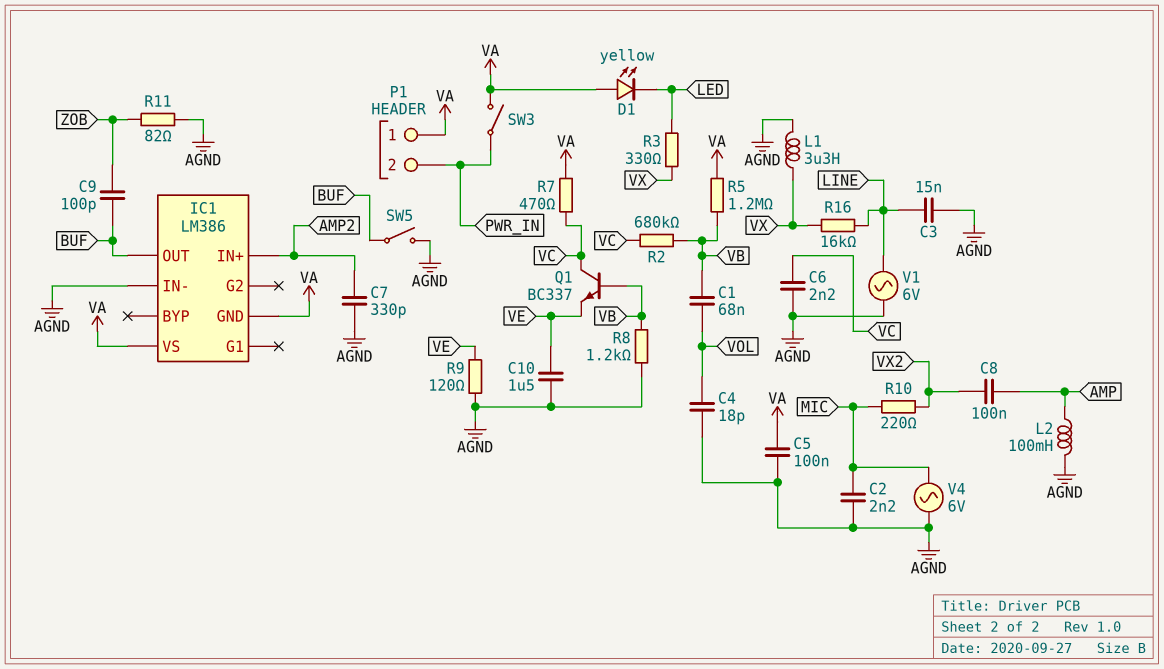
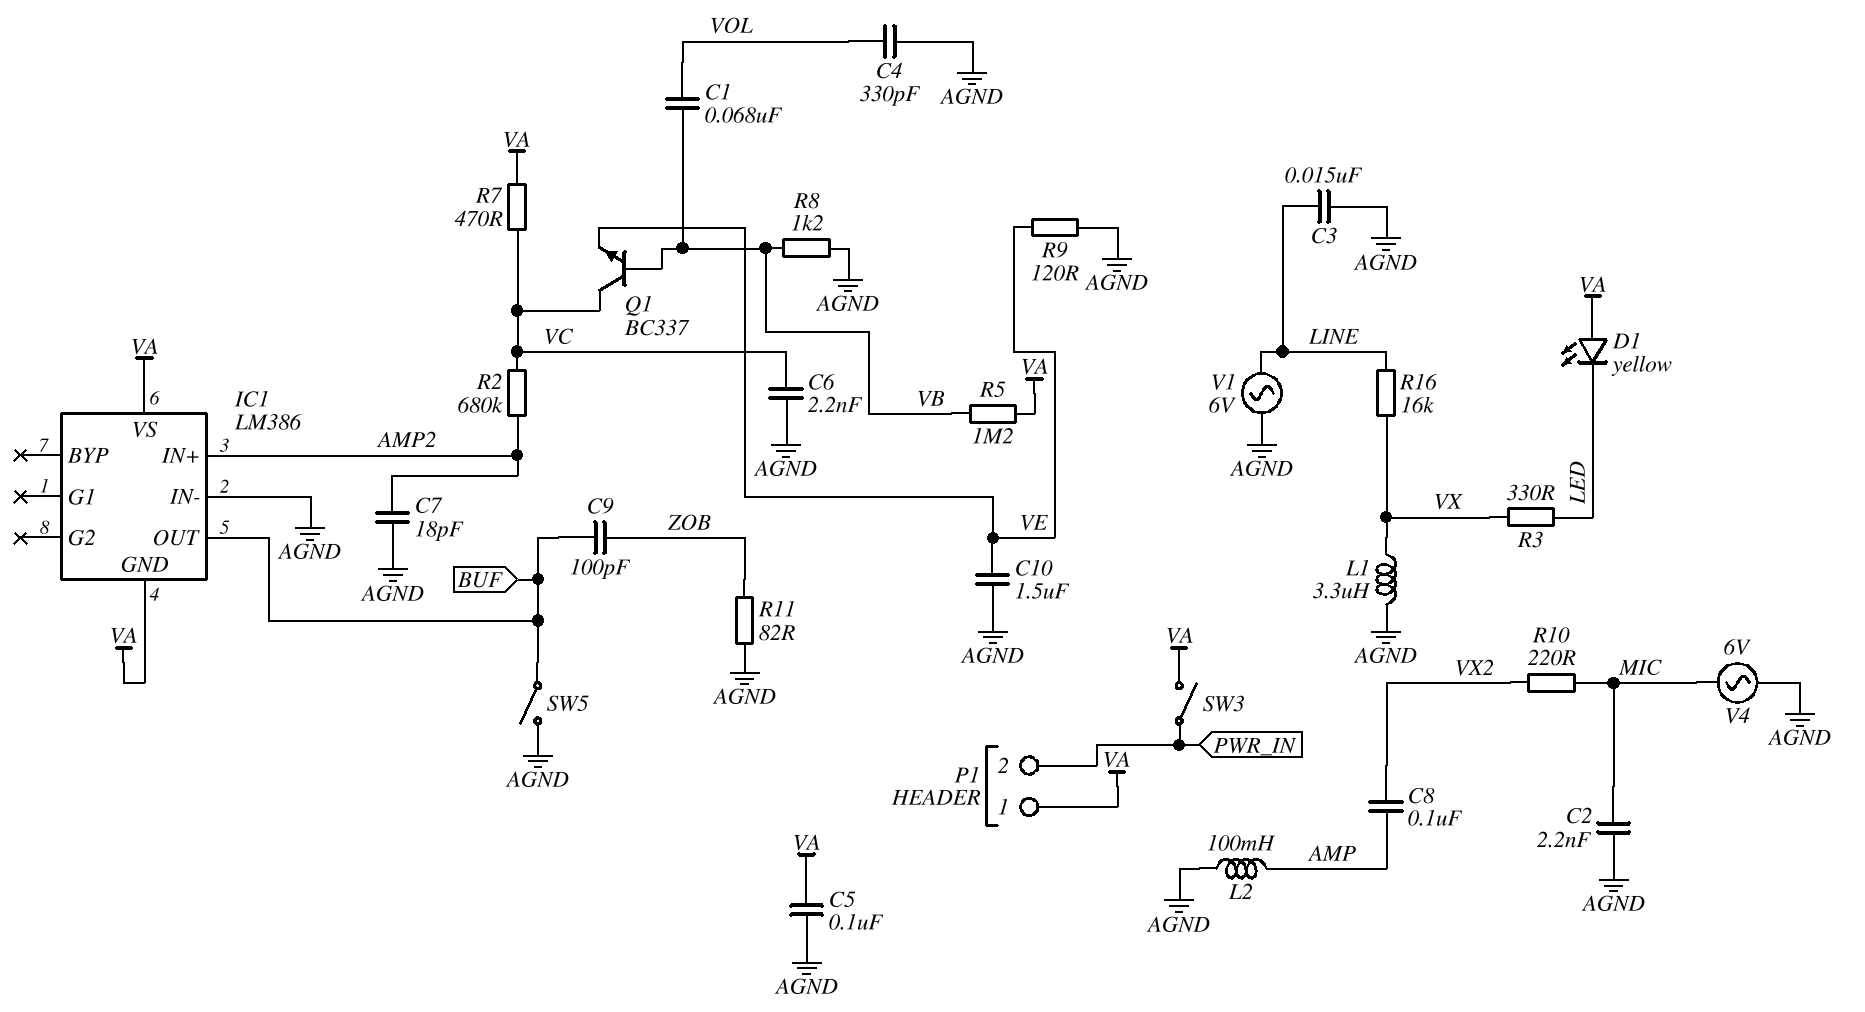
C4: 18pF (AGND, VOL) -> 330pF (AGND, VOL)
C7: 330pF (AGND, AMP2) -> 18pF (AGND, AMP2)
R2: 680k (VB, VC) -> 680k (AMP2, VC)

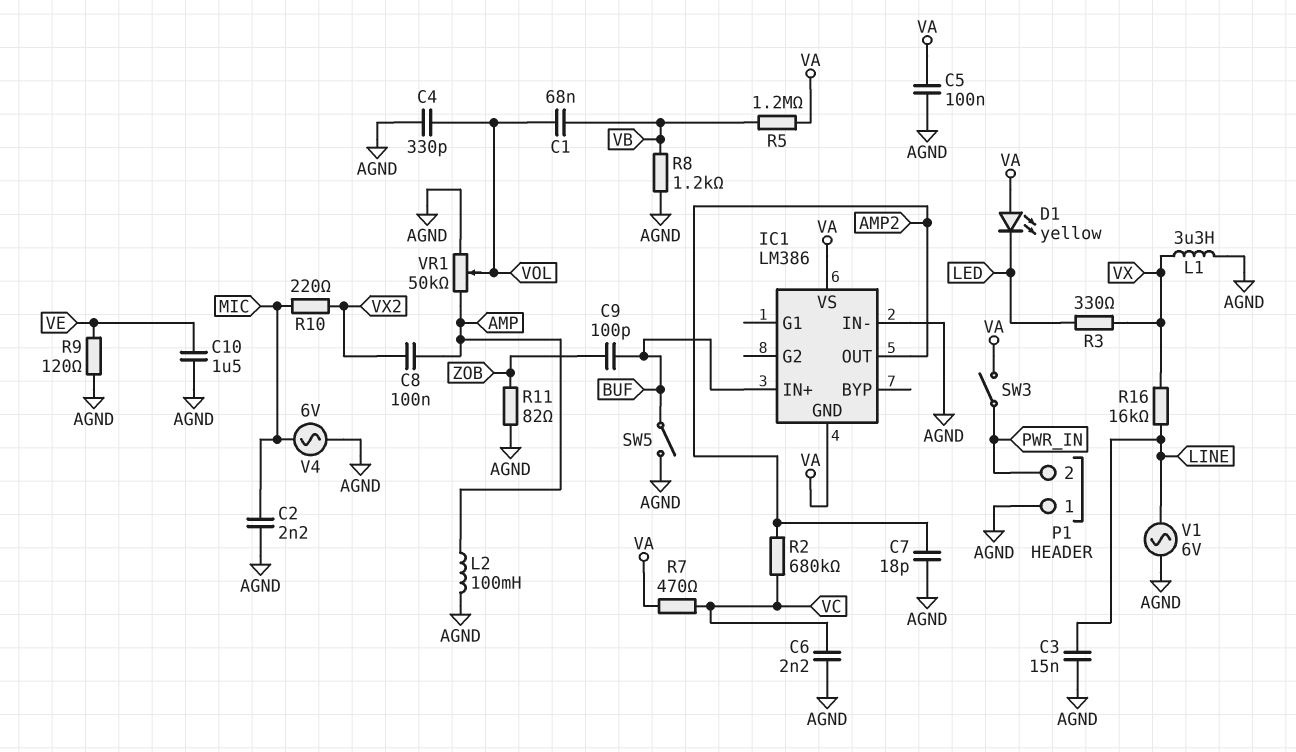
IC1 pin IN+: AMP2 -> BUF
IC1 pin OUT: BUF -> AMP2
P1 pin 1: VA -> AGND
Q1: NPN BC337 (B VB, C VC, E VE) -> none
VR1: none -> 50k (AGND, AMP, wiper VOL)

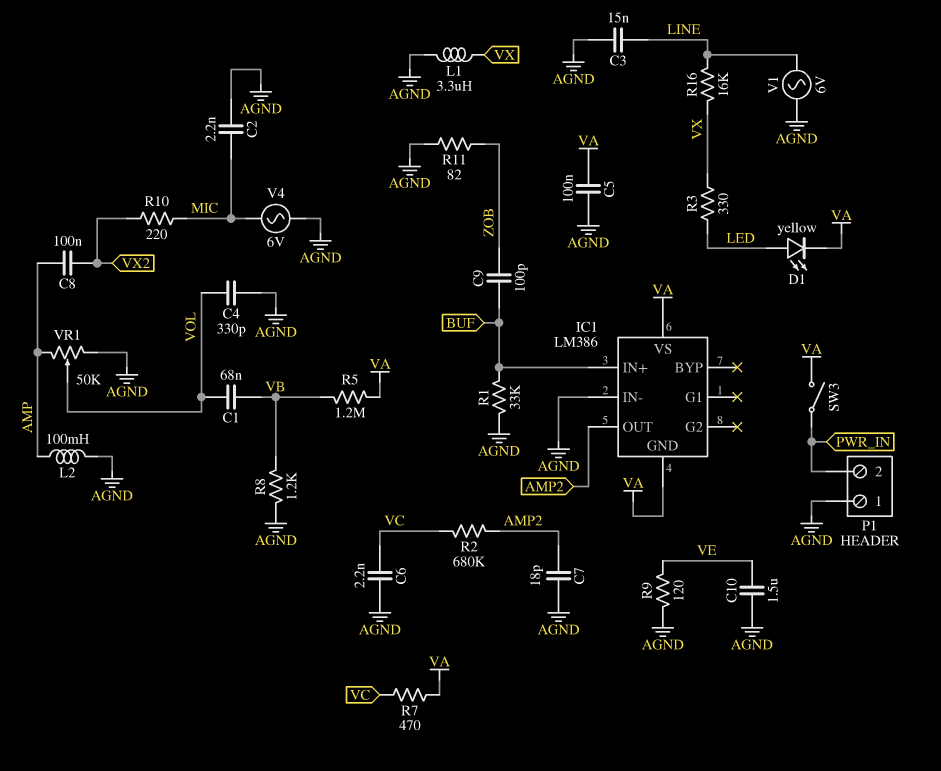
D1: LED yellow (A VA, K LED) -> LED yellow (A LED, K VA)
R1: none -> 33k (AGND, BUF)
SW5: switch (AGND, BUF) -> none

